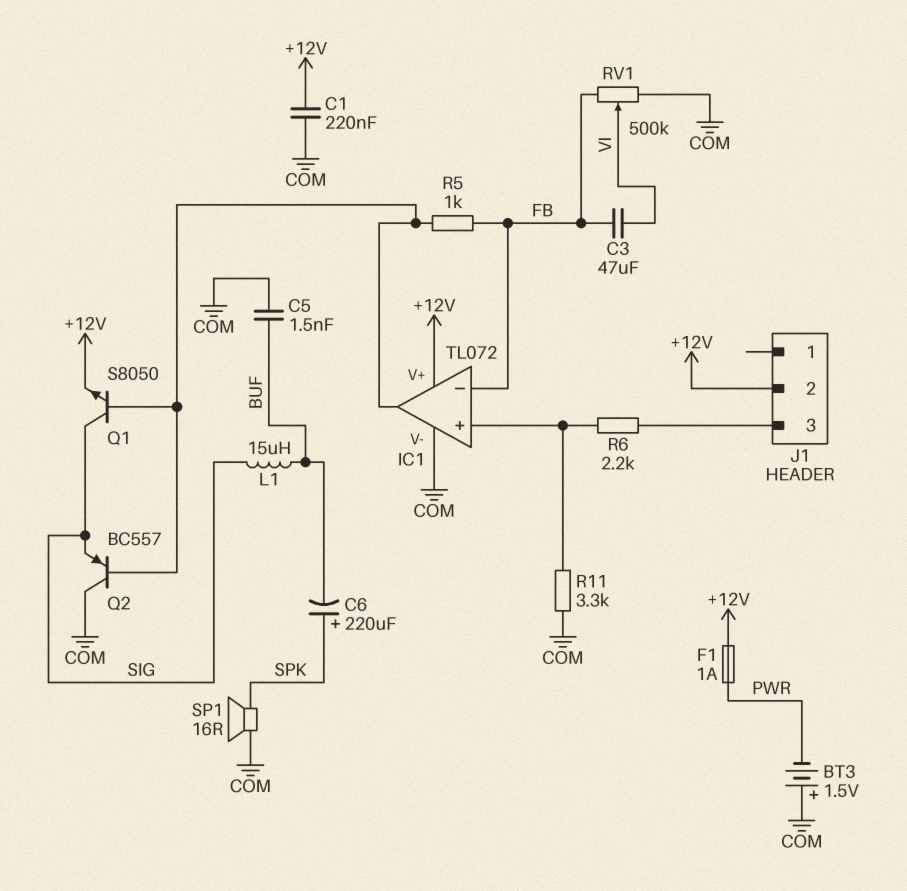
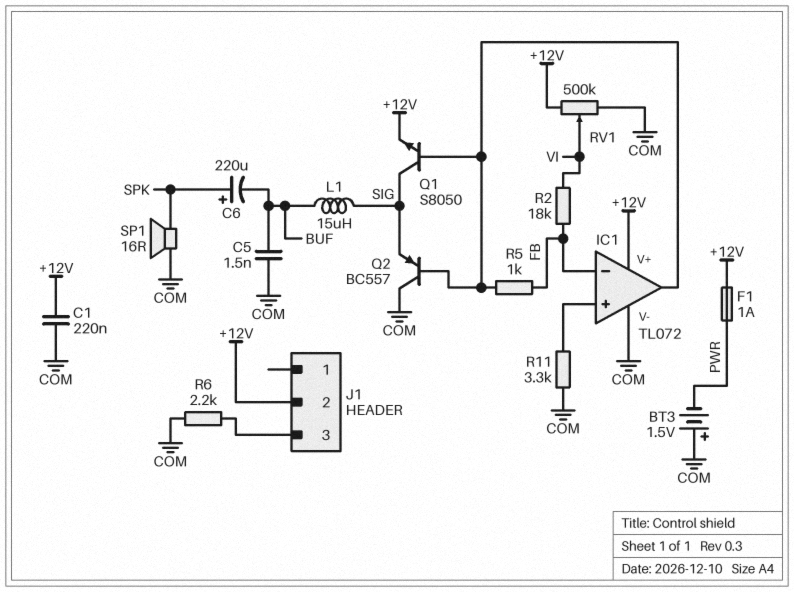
C3: 47uF (FB, VI) -> none
R2: none -> 18k (FB, VI)
R6: 2.2k (IC1/in+, J1/3) -> 2.2k (COM, J1/3)
RV1: 500k (COM, FB, wiper VI) -> 500k (+12V, COM, wiper VI)

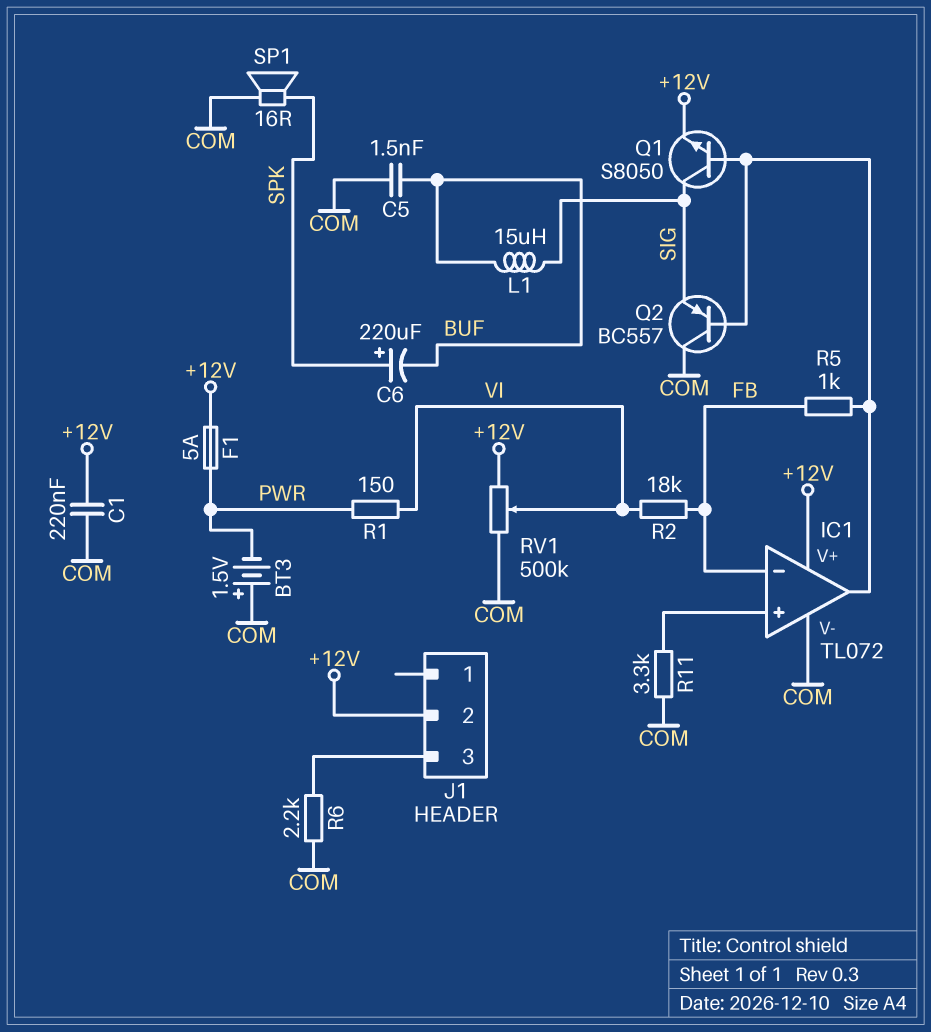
F1: 1A (+12V, PWR) -> 5A (+12V, PWR)
R1: none -> 150 (PWR, VI)

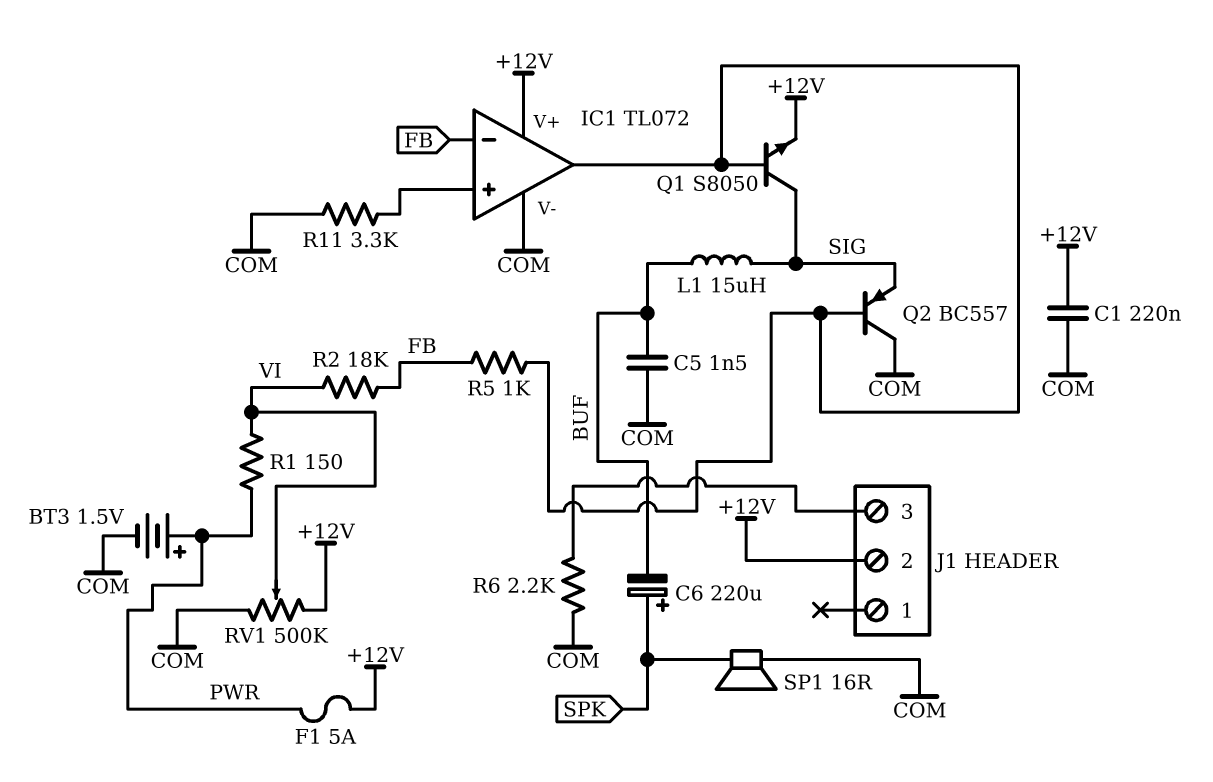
BT3: 1.5V (plus COM, minus PWR) -> 1.5V (plus PWR, minus COM)

